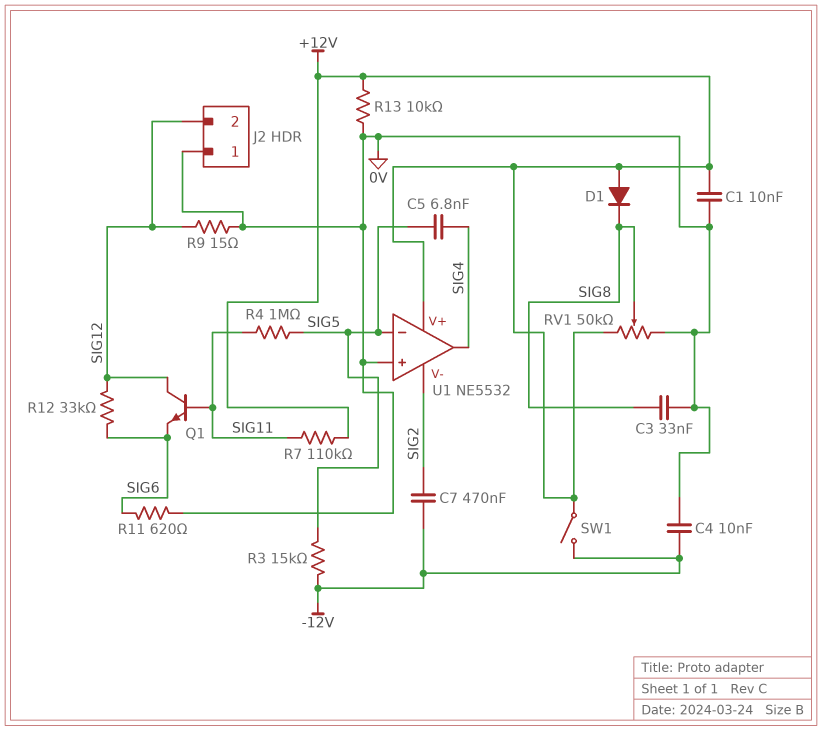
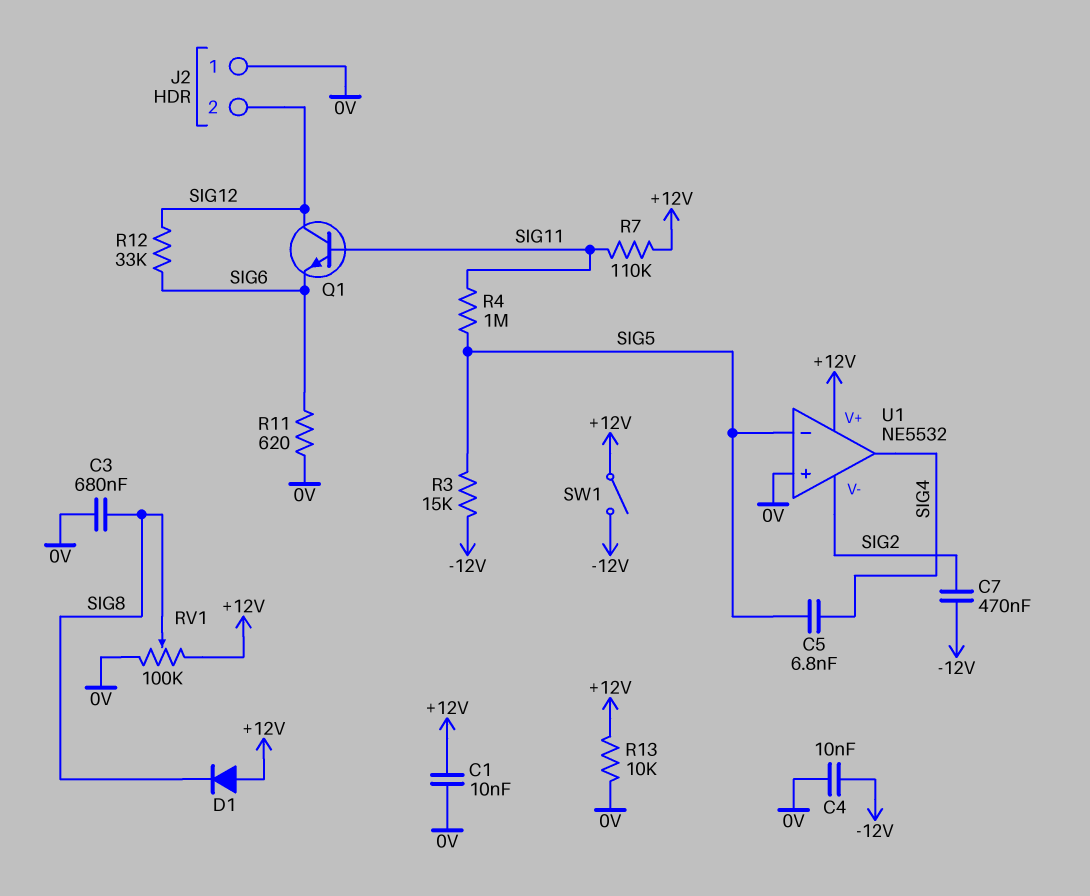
C3: 33nF (0V, SIG8) -> 680nF (0V, SIG8)
R9: 15 (0V, SIG12) -> none
RV1: 50k (+12V, 0V, wiper SIG8) -> 100k (+12V, 0V, wiper SIG8)

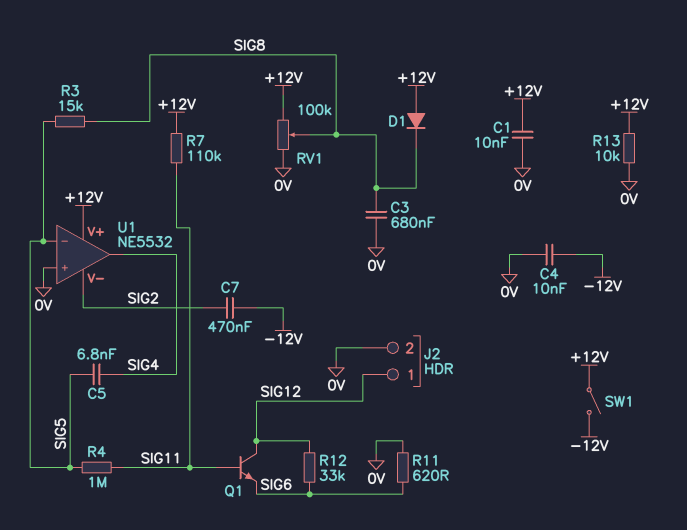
J2 pin 1: 0V -> SIG12
J2 pin 2: SIG12 -> 0V
R3: 15k (-12V, SIG5) -> 15k (SIG5, SIG8)

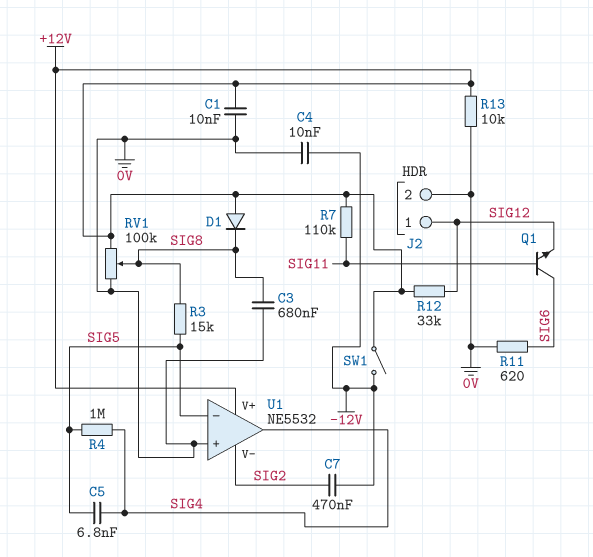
Q1: NPN (B SIG11, C SIG12, E SIG6) -> NPN (B SIG11, C SIG6, E SIG12)
R4: 1M (SIG5, SIG11) -> 1M (SIG4, SIG5)
R12: 33k (SIG6, SIG12) -> 33k (+12V, SIG12)

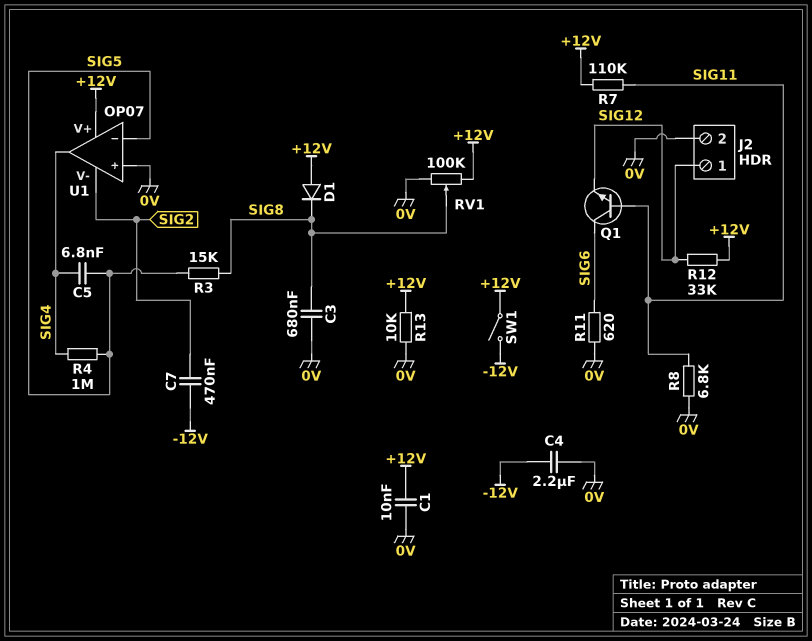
C4: 10nF (-12V, 0V) -> 2.2uF (-12V, 0V)
R8: none -> 6.8k (0V, SIG11)
U1: NE5532 -> OP07

